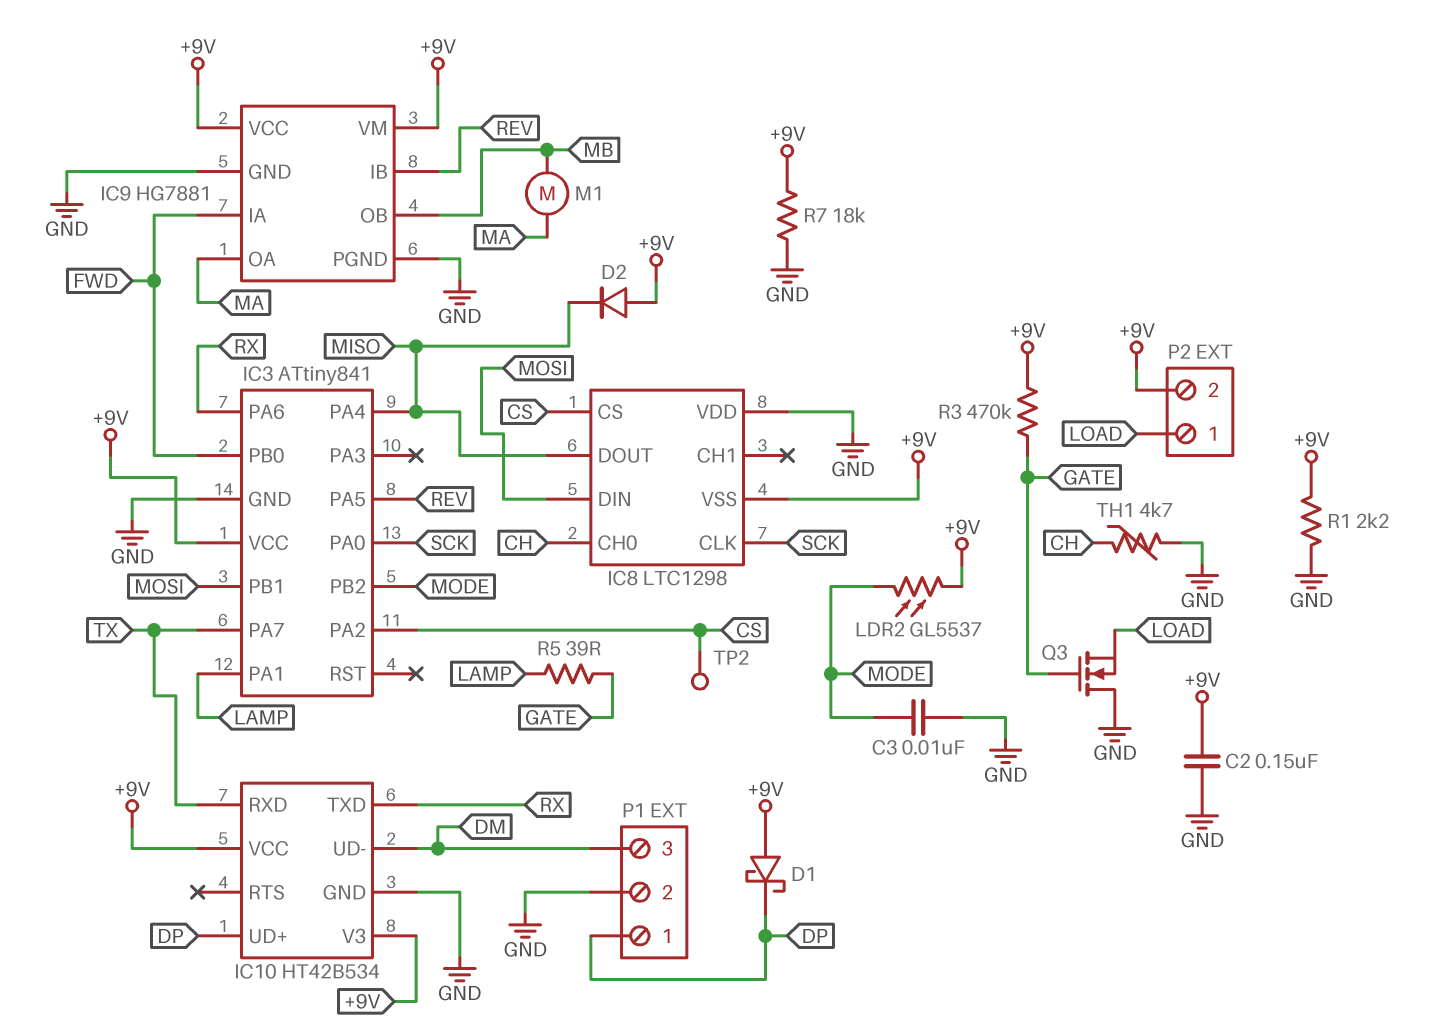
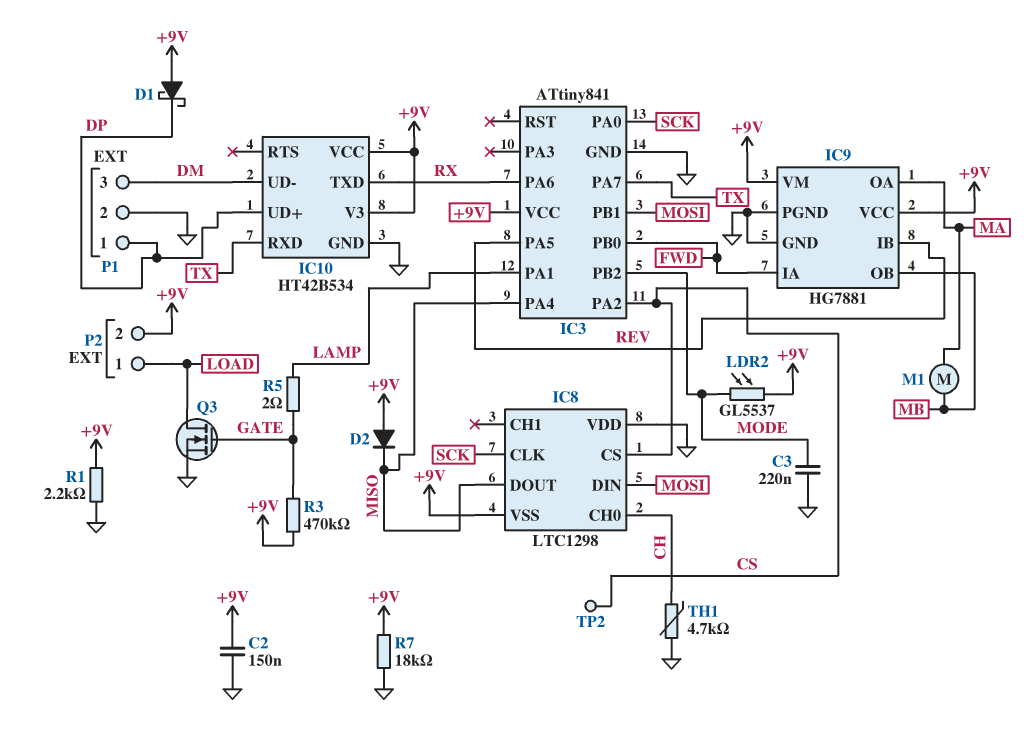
C3: 10nF (GND, MODE) -> 220nF (GND, MODE)
Q3: NMOS (G GATE, D GND, S LOAD) -> NMOS (G GATE, D LOAD, S GND)
R5: 39 (GATE, LAMP) -> 2 (GATE, LAMP)

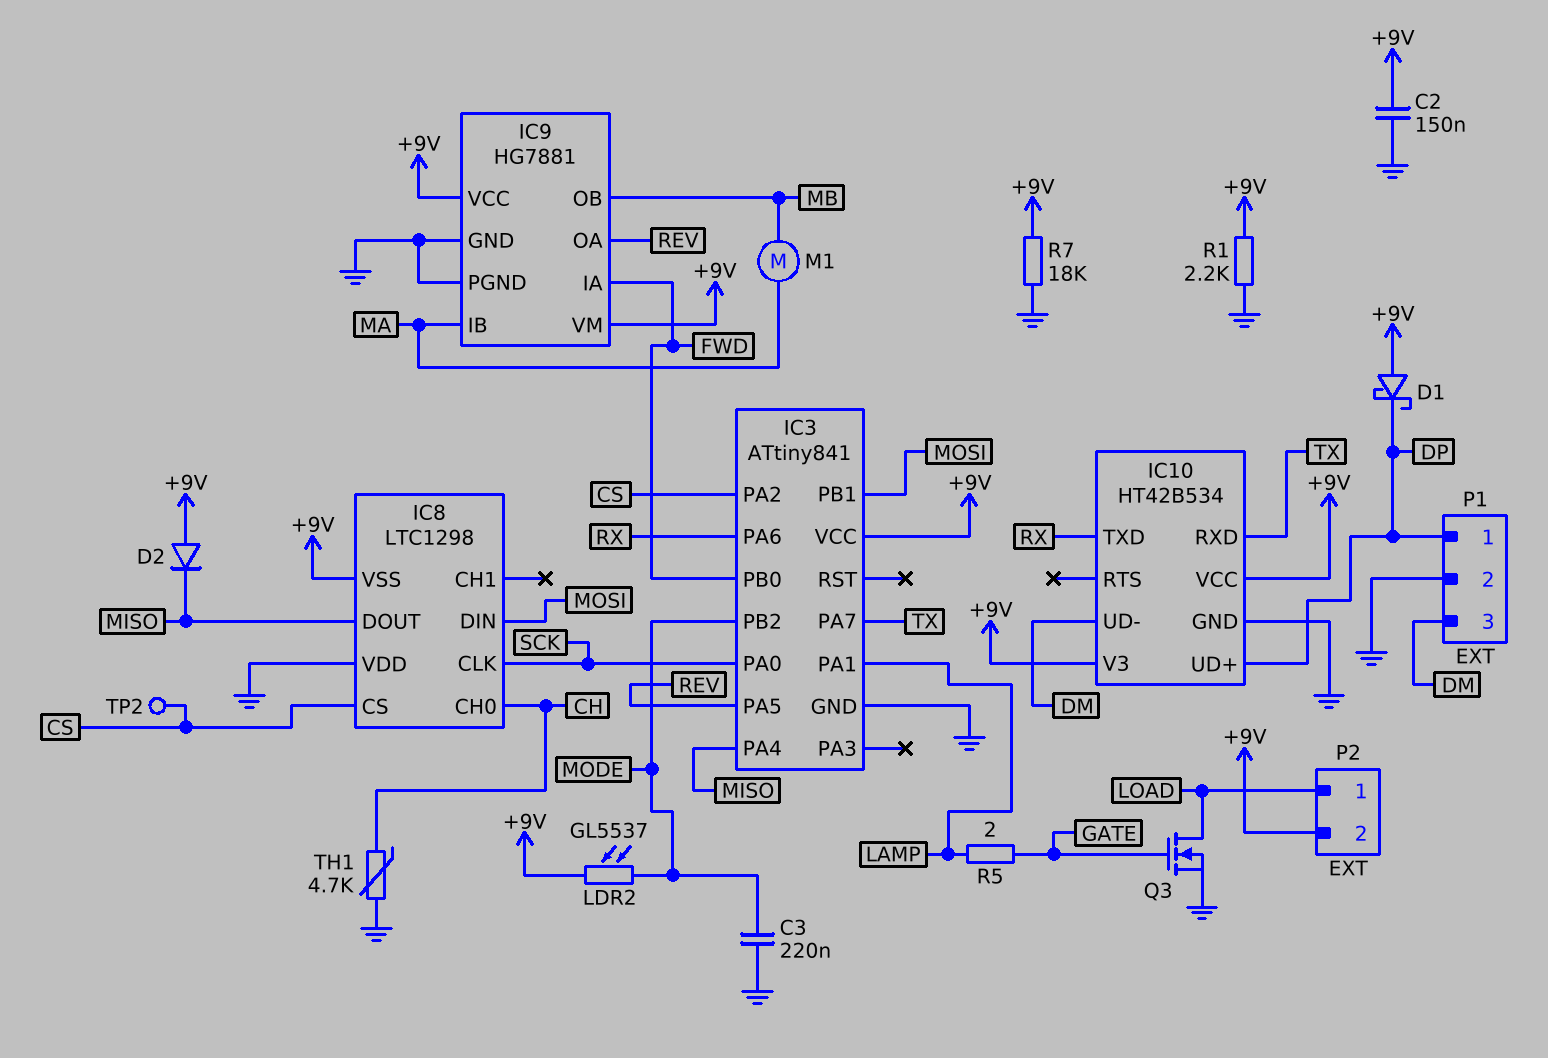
IC9 pin IB: REV -> MA
IC9 pin OA: MA -> REV
R3: 470k (+9V, GATE) -> none

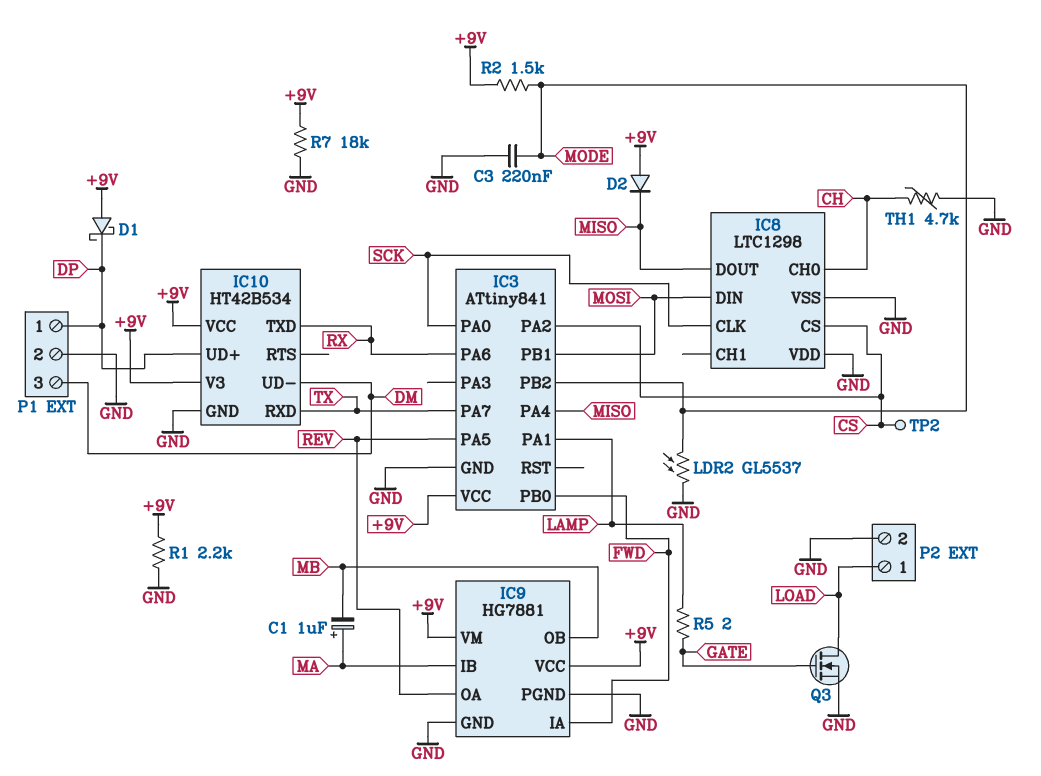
C1: none -> 1uF (plus MA, minus MB)
C2: 150nF (+9V, GND) -> none
IC8 pin VSS: +9V -> GND
LDR2: GL5537 (+9V, MODE) -> GL5537 (GND, MODE)
M1: motor (MA, MB) -> none
P2 pin 2: +9V -> GND
R2: none -> 1.5k (+9V, MODE)

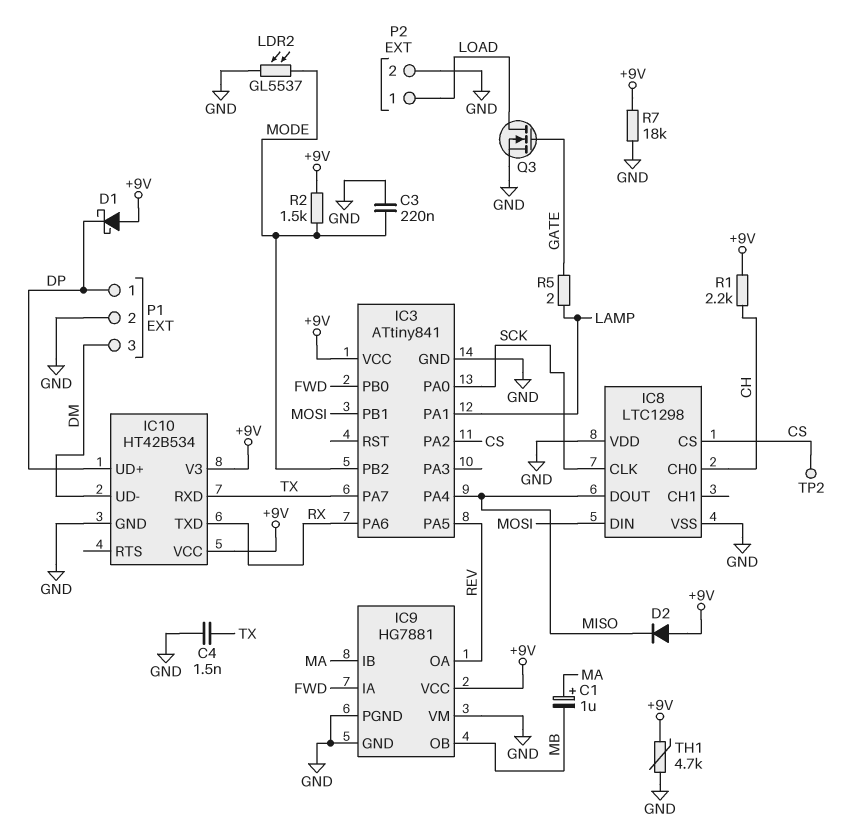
C4: none -> 1.5nF (GND, TX)
IC9 pin VM: +9V -> GND
R1: 2.2k (+9V, GND) -> 2.2k (+9V, CH)
TH1: 4.7k (CH, GND) -> 4.7k (+9V, GND)

